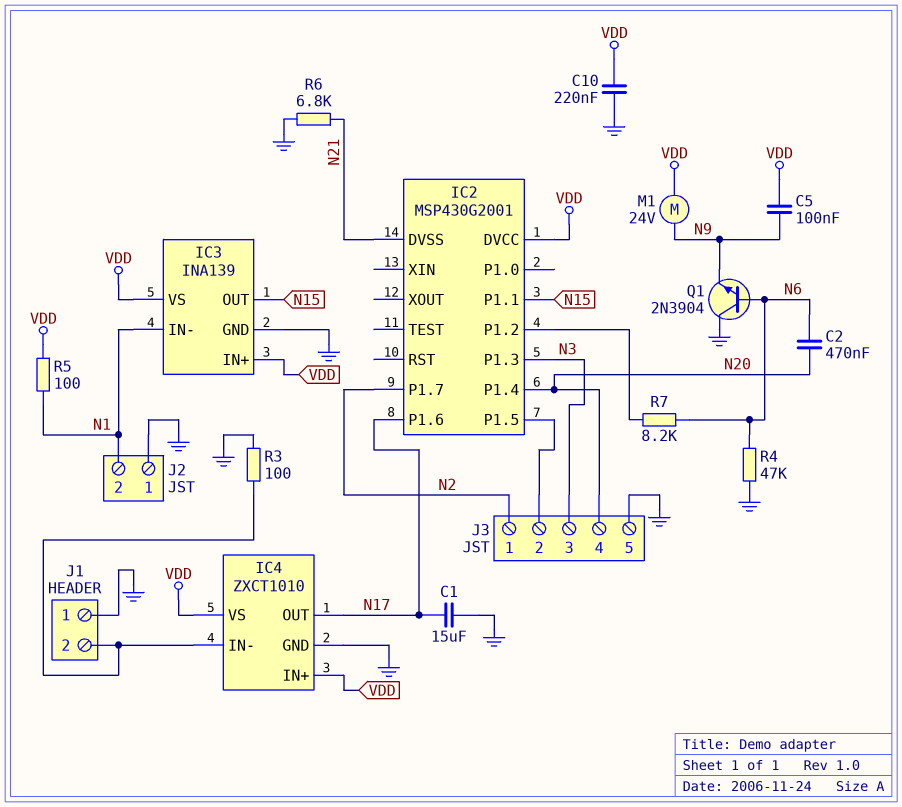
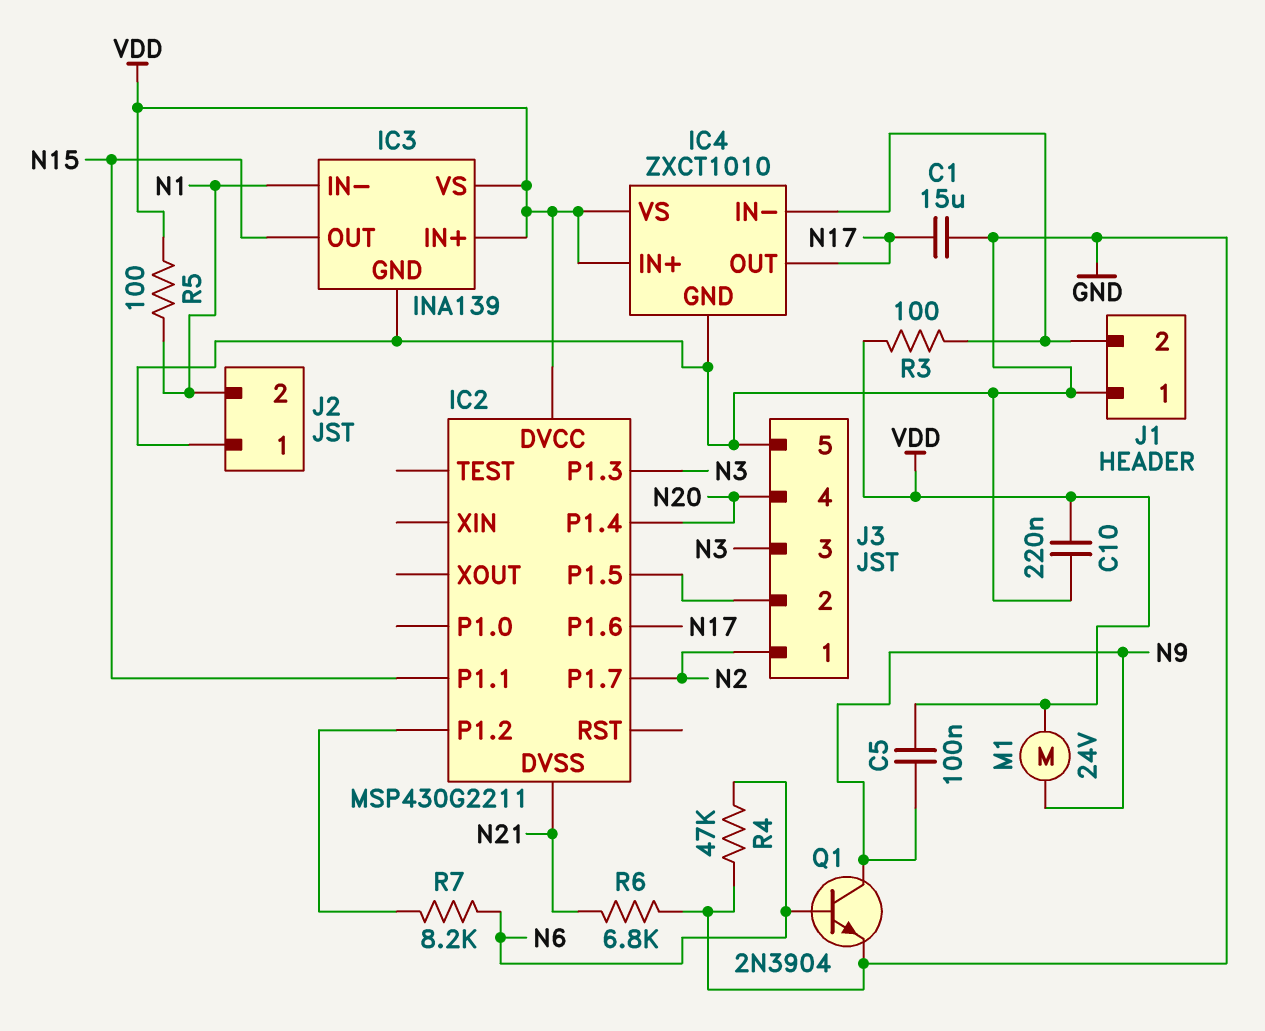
C2: 470nF (N6, N20) -> none
IC2: MSP430G2001 -> MSP430G2211
Q1: NPN 2N3904 (B N6, C GND, E N9) -> NPN 2N3904 (B N6, C N9, E GND)
R3: 100 (GND, IC4/IN-) -> 100 (IC4/IN-, VDD)

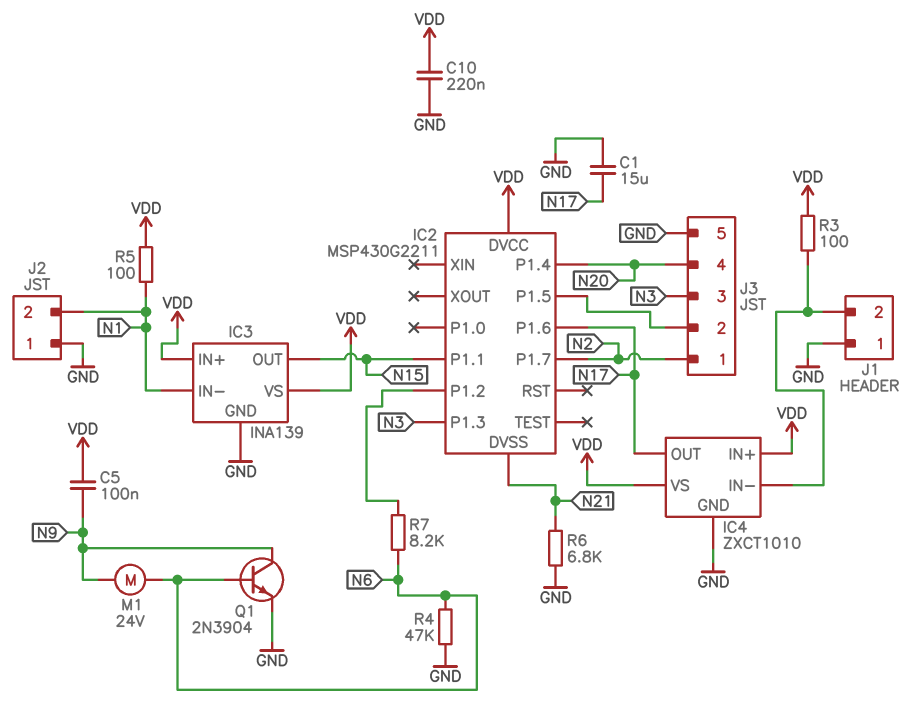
M1: motor 24V (N9, VDD) -> motor 24V (N6, N9)

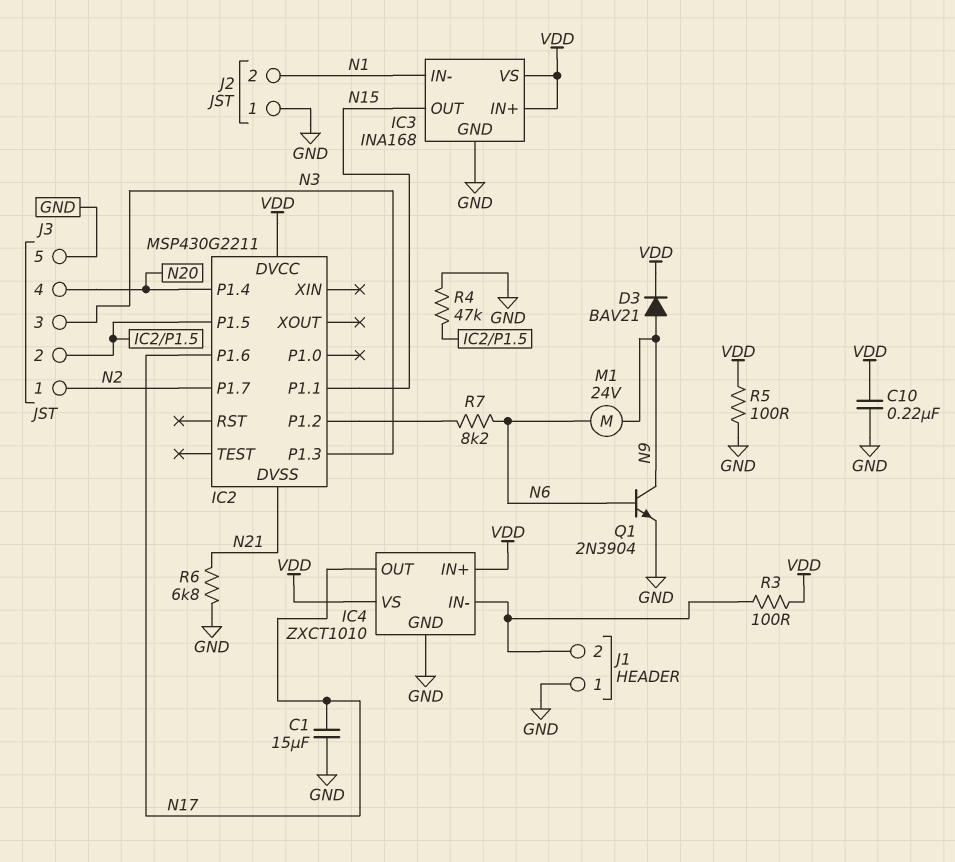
C5: 100nF (N9, VDD) -> none
D3: none -> diode BAV21 (A N9, K VDD)
IC3: INA139 -> INA168
R4: 47k (GND, N6) -> 47k (GND, IC2/P1.5)
R5: 100 (N1, VDD) -> 100 (GND, VDD)

